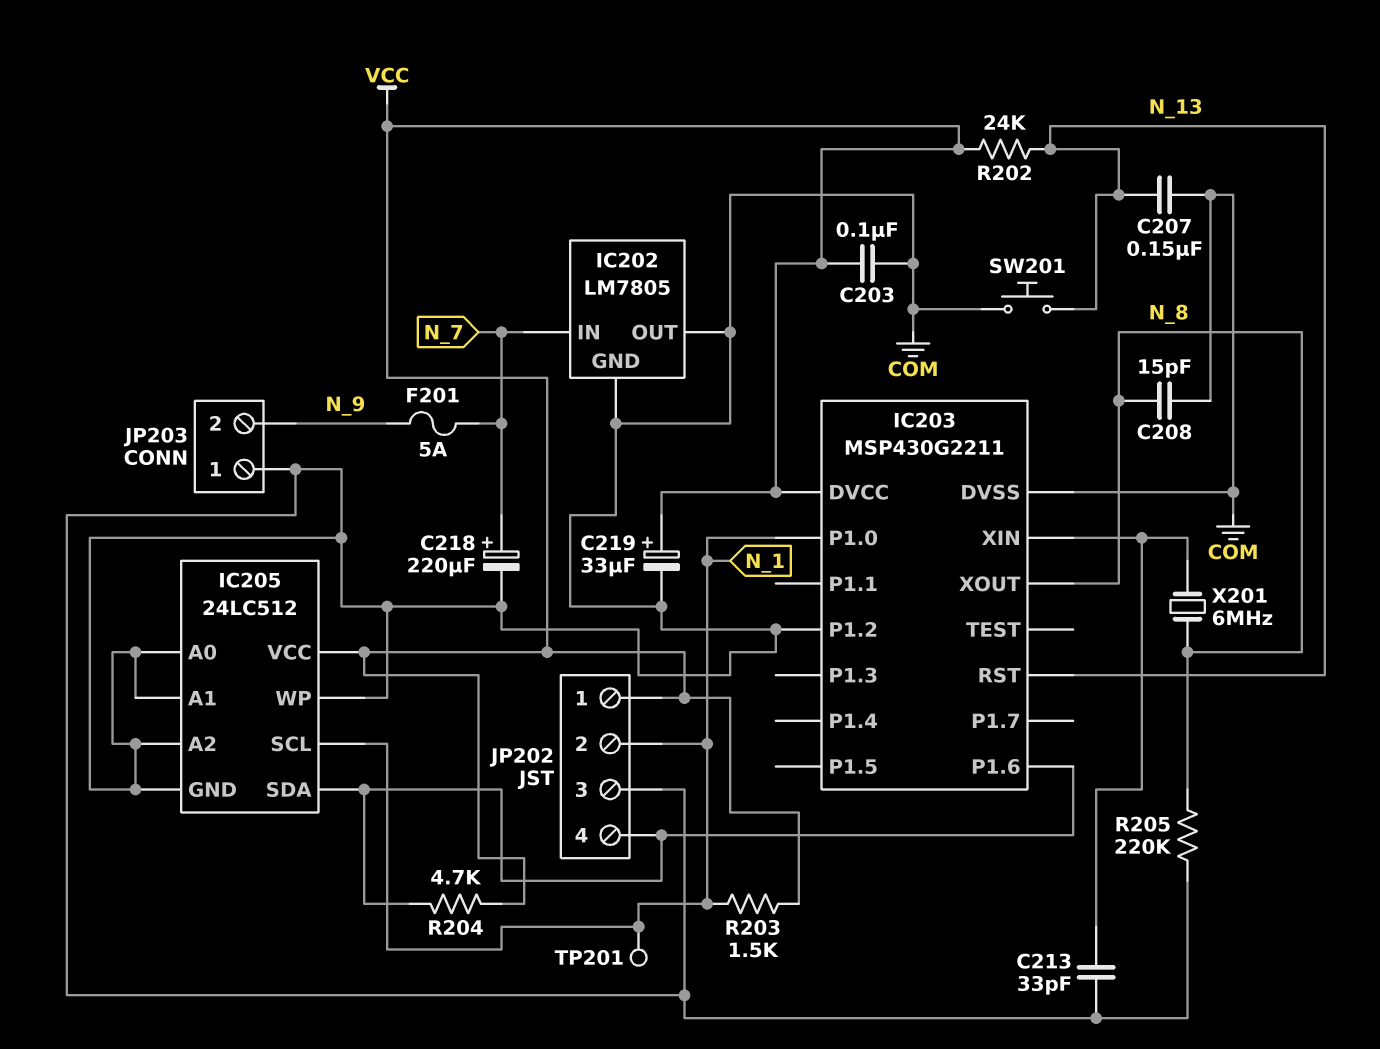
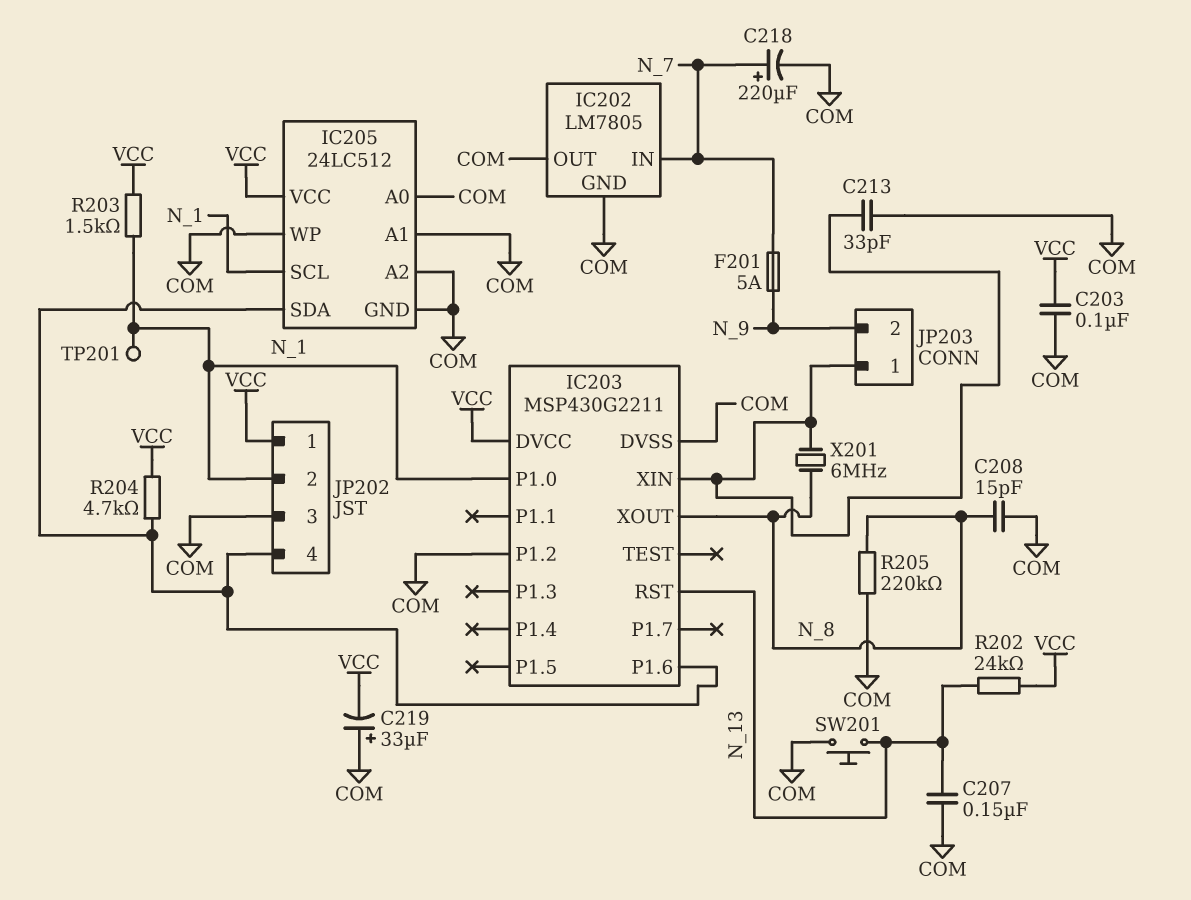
C219: 33uF (plus VCC, minus COM) -> 33uF (plus COM, minus VCC)
JP203 pin 1: COM -> IC203/XIN

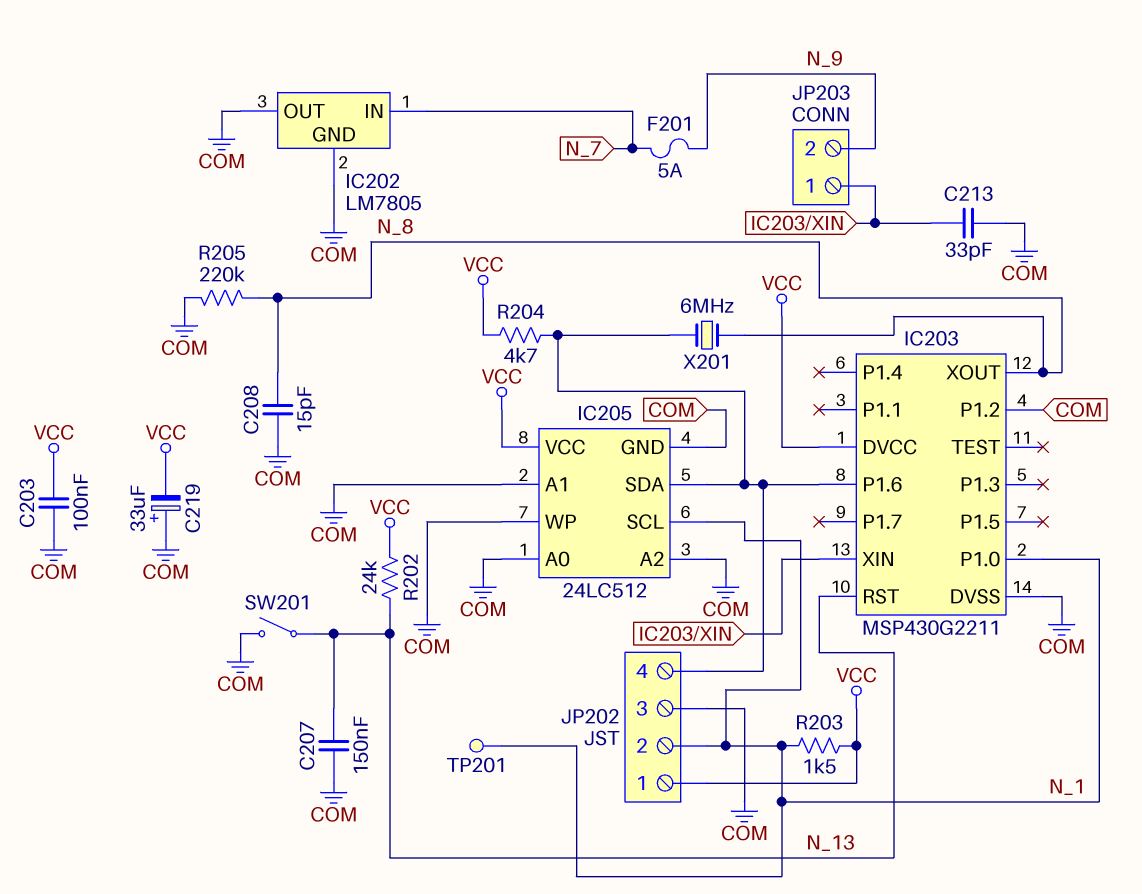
C218: 220uF (plus N_7, minus COM) -> none
SW201: button (COM, N_13) -> switch (COM, N_13)
X201: 6MHz (IC203/XIN, N_8) -> 6MHz (IC203/P1.6, N_8)

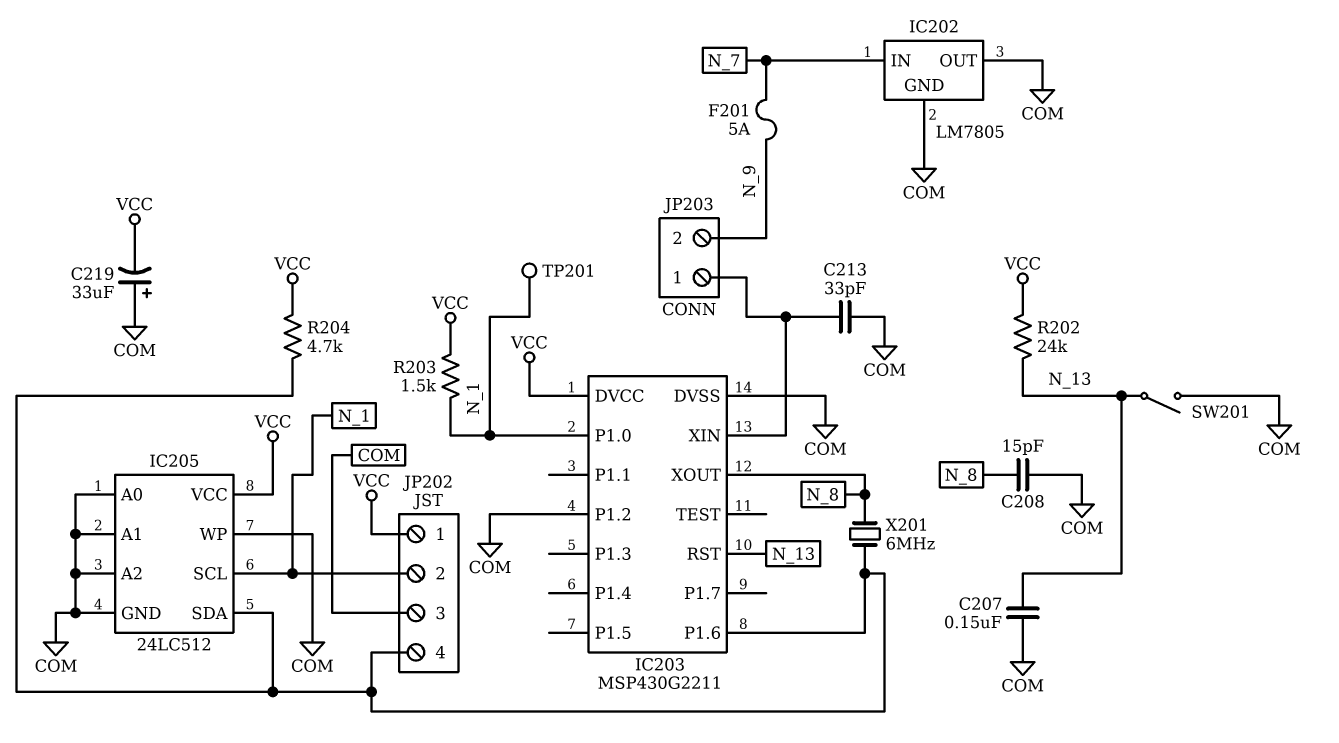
C203: 100nF (COM, VCC) -> none
R205: 220k (COM, N_8) -> none

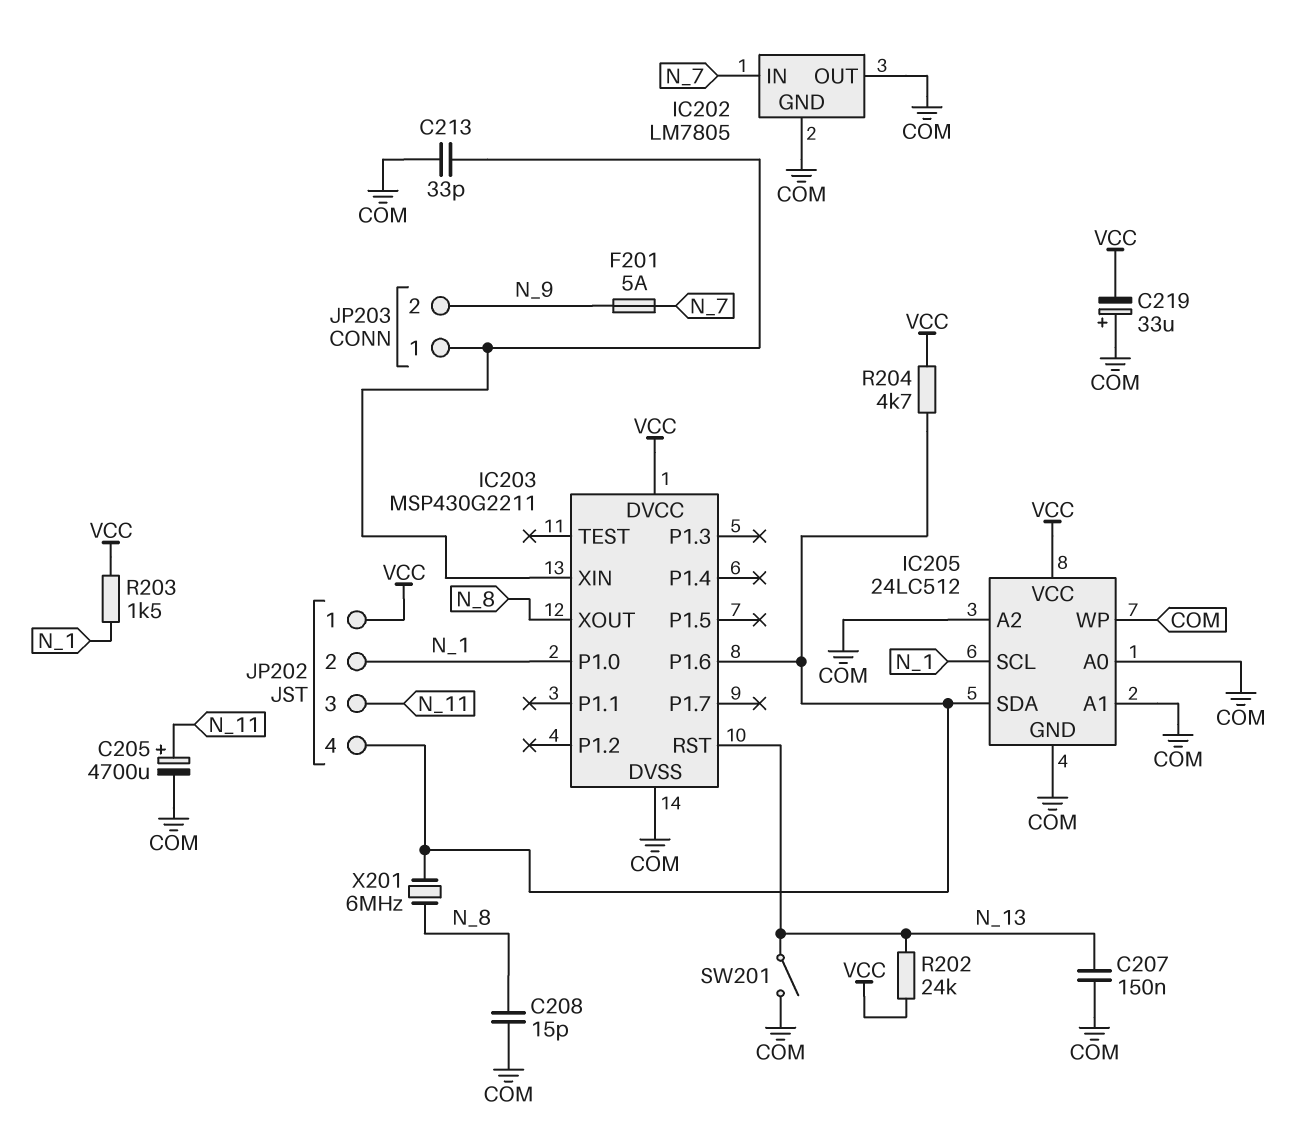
C205: none -> 4700uF (plus N_11, minus COM)
IC203 pin P1.2: COM -> none
JP202 pin 3: COM -> N_11
TP201: test point (N_1) -> none

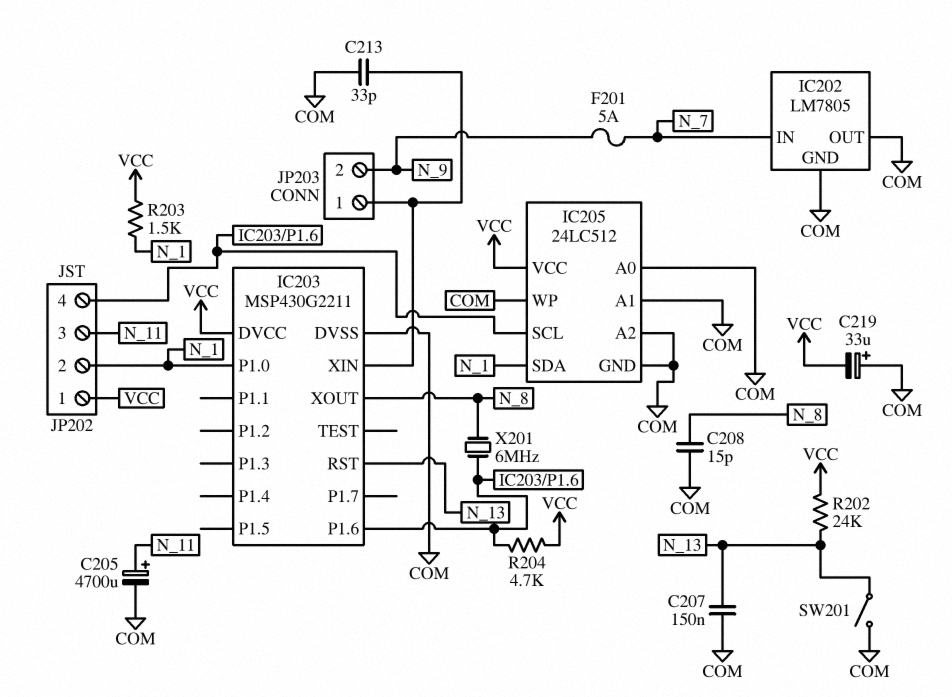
IC205 pin SCL: N_1 -> IC203/P1.6
IC205 pin SDA: IC203/P1.6 -> N_1

